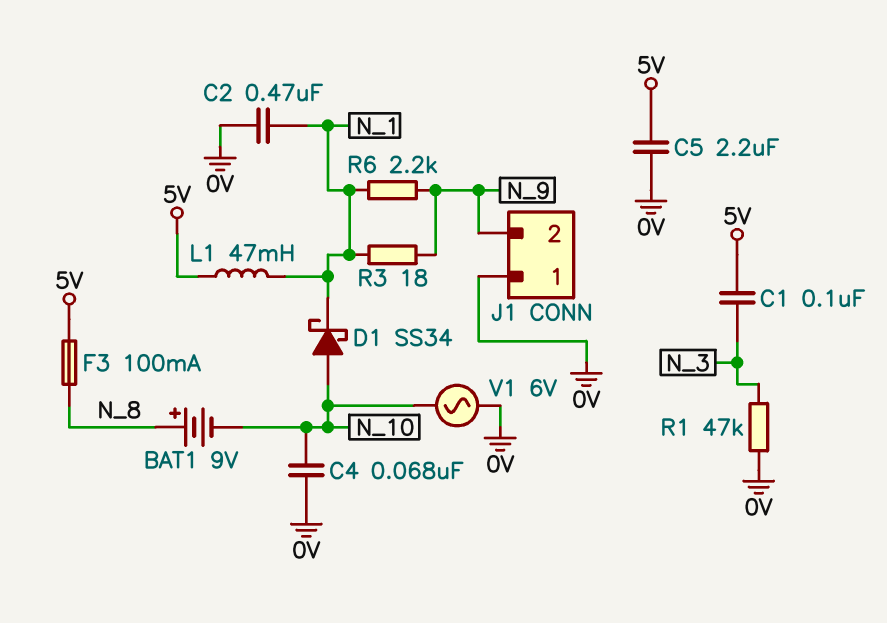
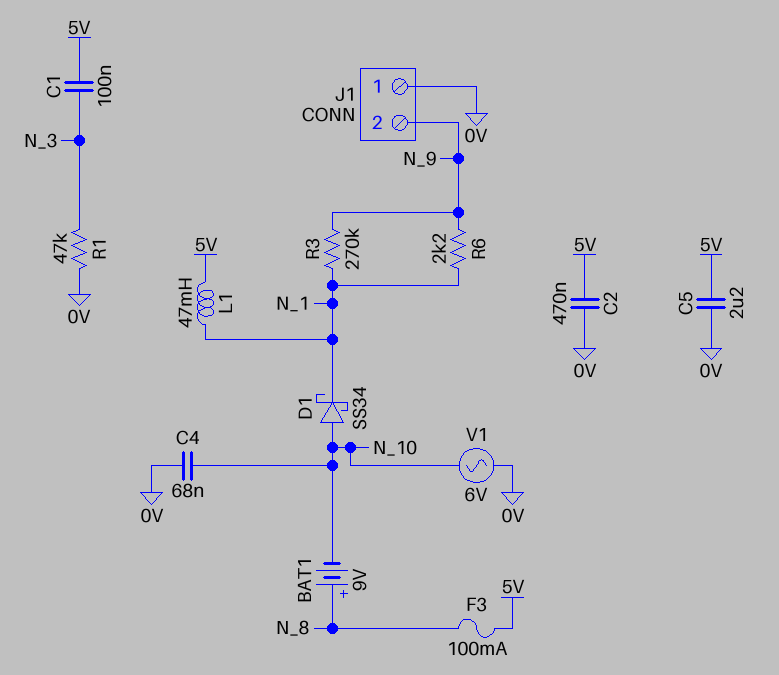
C2: 470nF (0V, N_1) -> 470nF (0V, 5V)
R3: 18 (N_1, N_9) -> 270k (N_1, N_9)

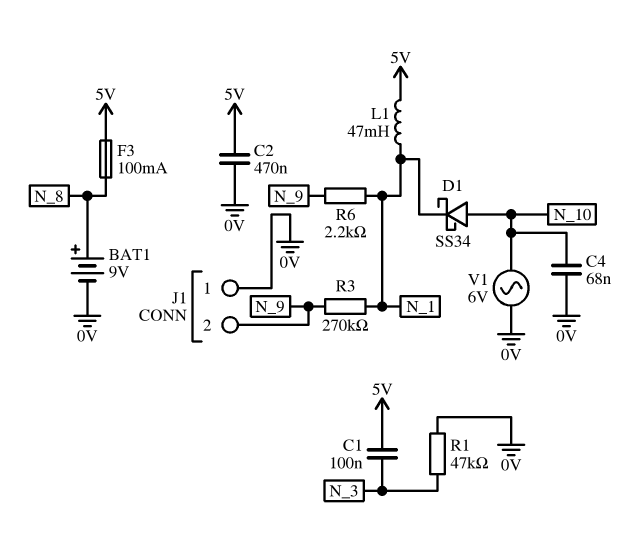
BAT1: 9V (plus N_8, minus N_10) -> 9V (plus N_8, minus 0V)
C5: 2.2uF (0V, 5V) -> none

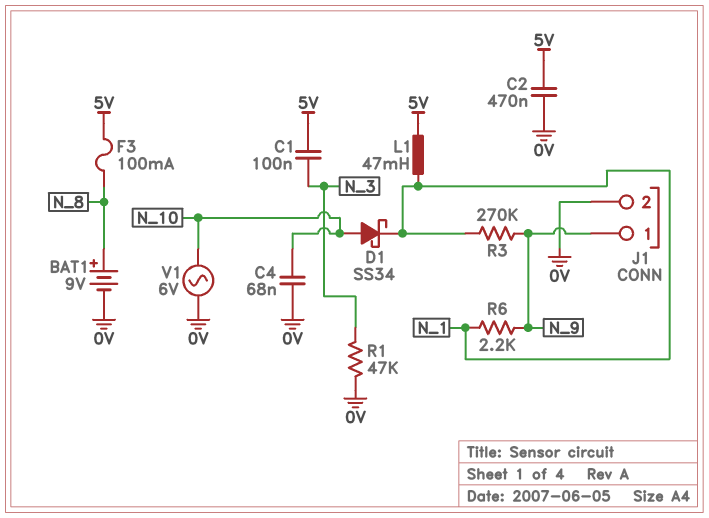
J1 pin 1: 0V -> N_9
J1 pin 2: N_9 -> 0V

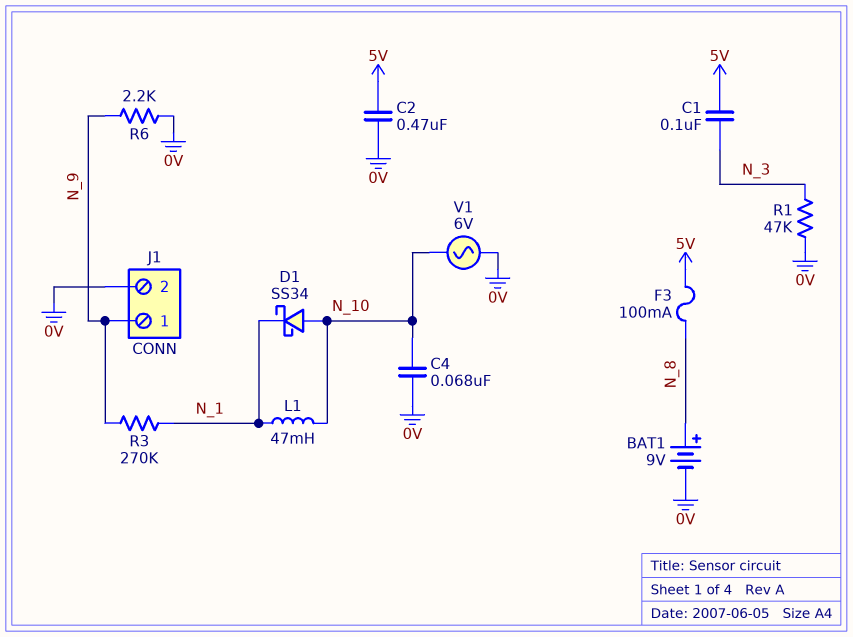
L1: 47mH (5V, N_1) -> 47mH (N_1, N_10)
R6: 2.2k (N_1, N_9) -> 2.2k (0V, N_9)

